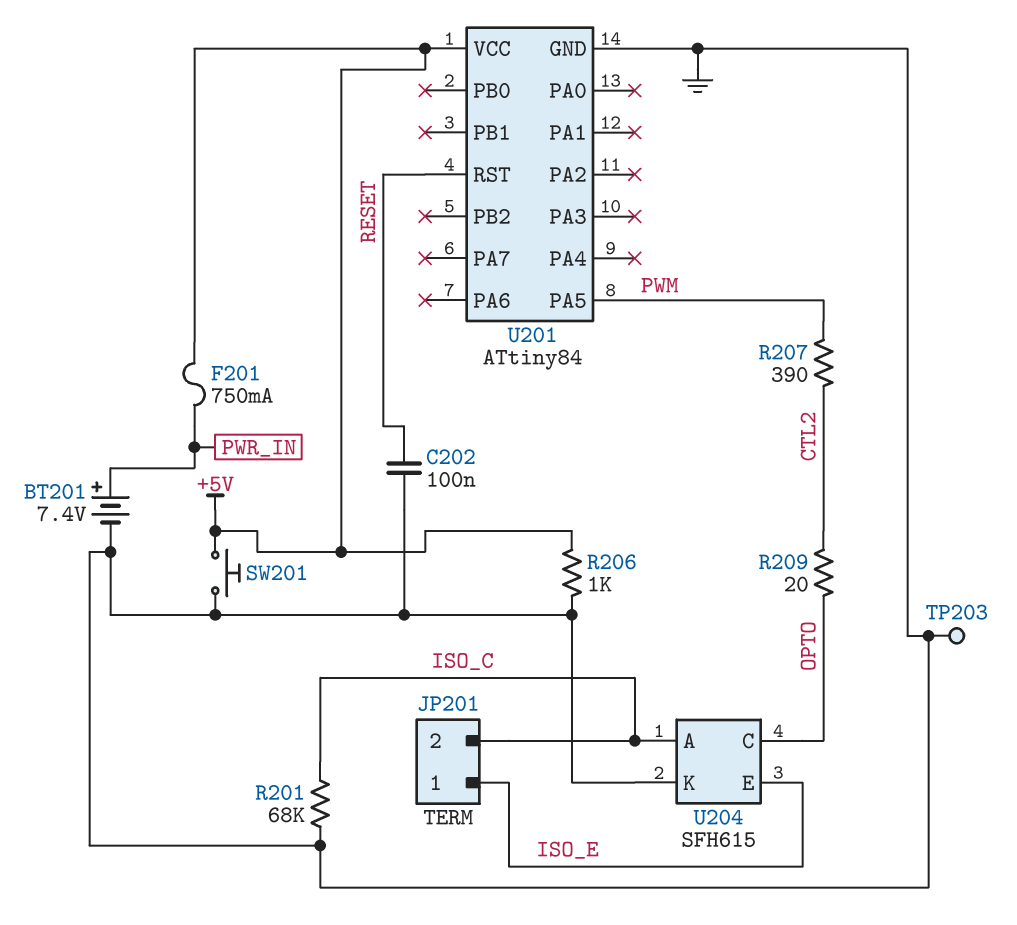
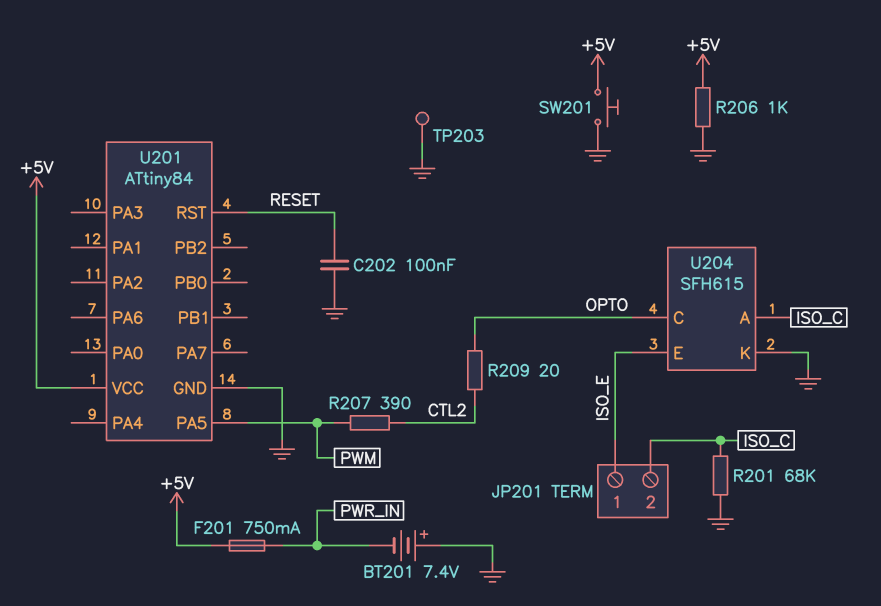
BT201: 7.4V (plus PWR_IN, minus GND) -> 7.4V (plus GND, minus PWR_IN)

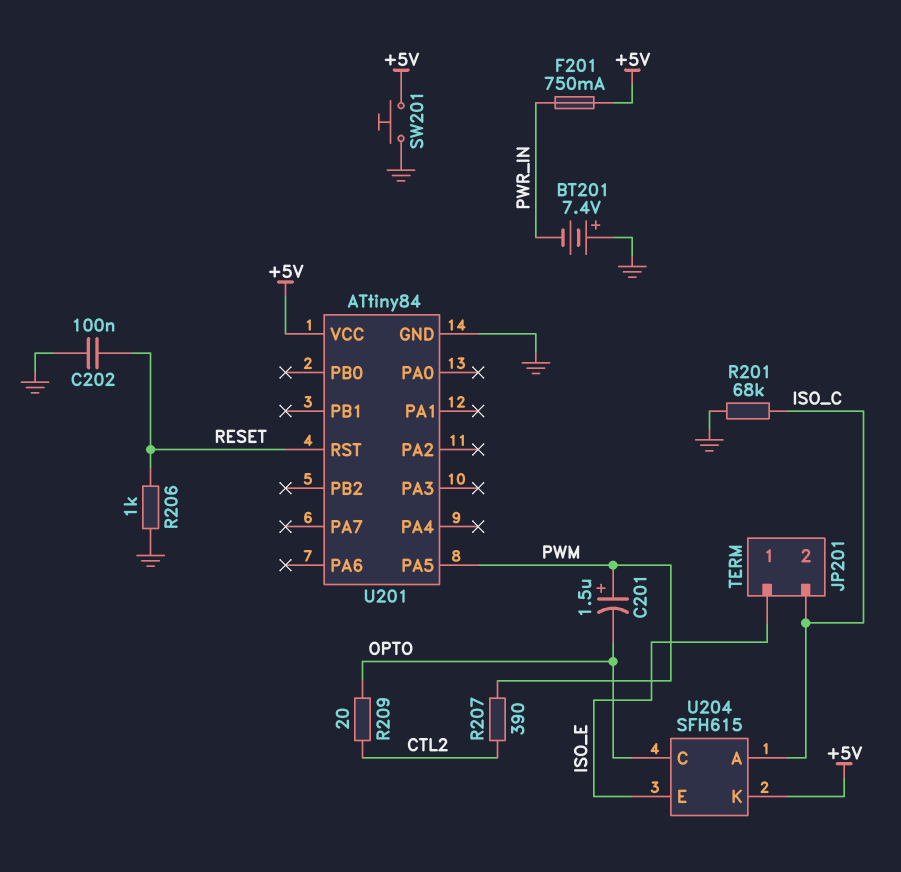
C201: none -> 1.5uF (plus PWM, minus OPTO)
R206: 1k (+5V, GND) -> 1k (GND, RESET)
TP203: test point (GND) -> none
U204 pin K: GND -> +5V

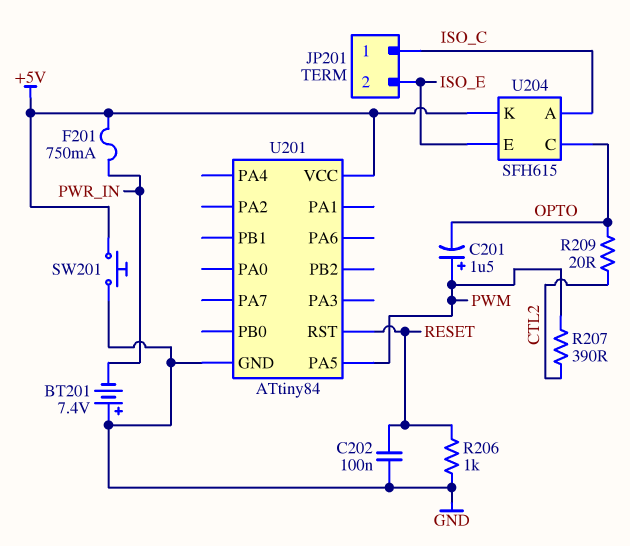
JP201 pin 1: ISO_E -> ISO_C
JP201 pin 2: ISO_C -> ISO_E
R201: 68k (GND, ISO_C) -> none

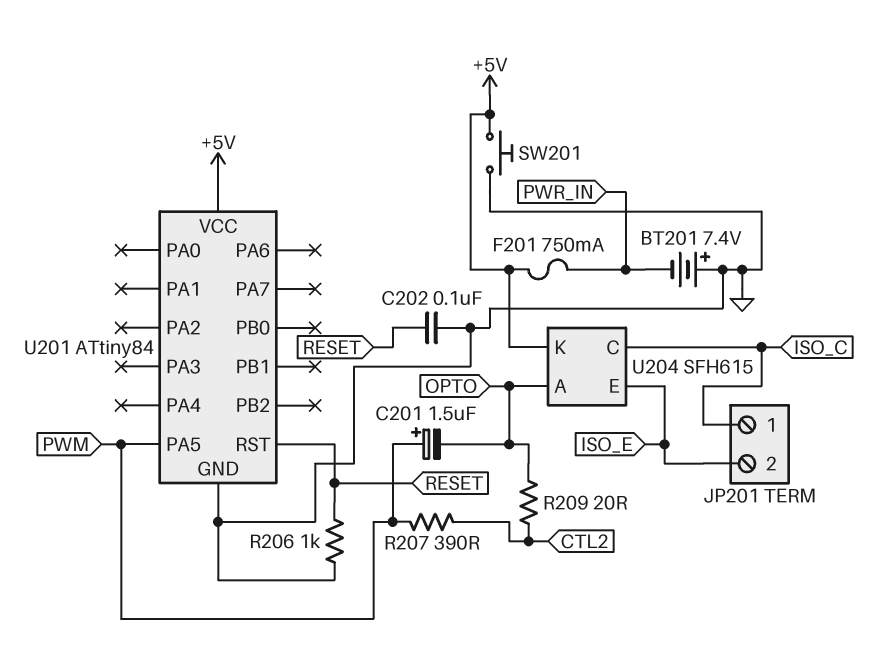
U204 pin A: ISO_C -> OPTO
U204 pin C: OPTO -> ISO_C

